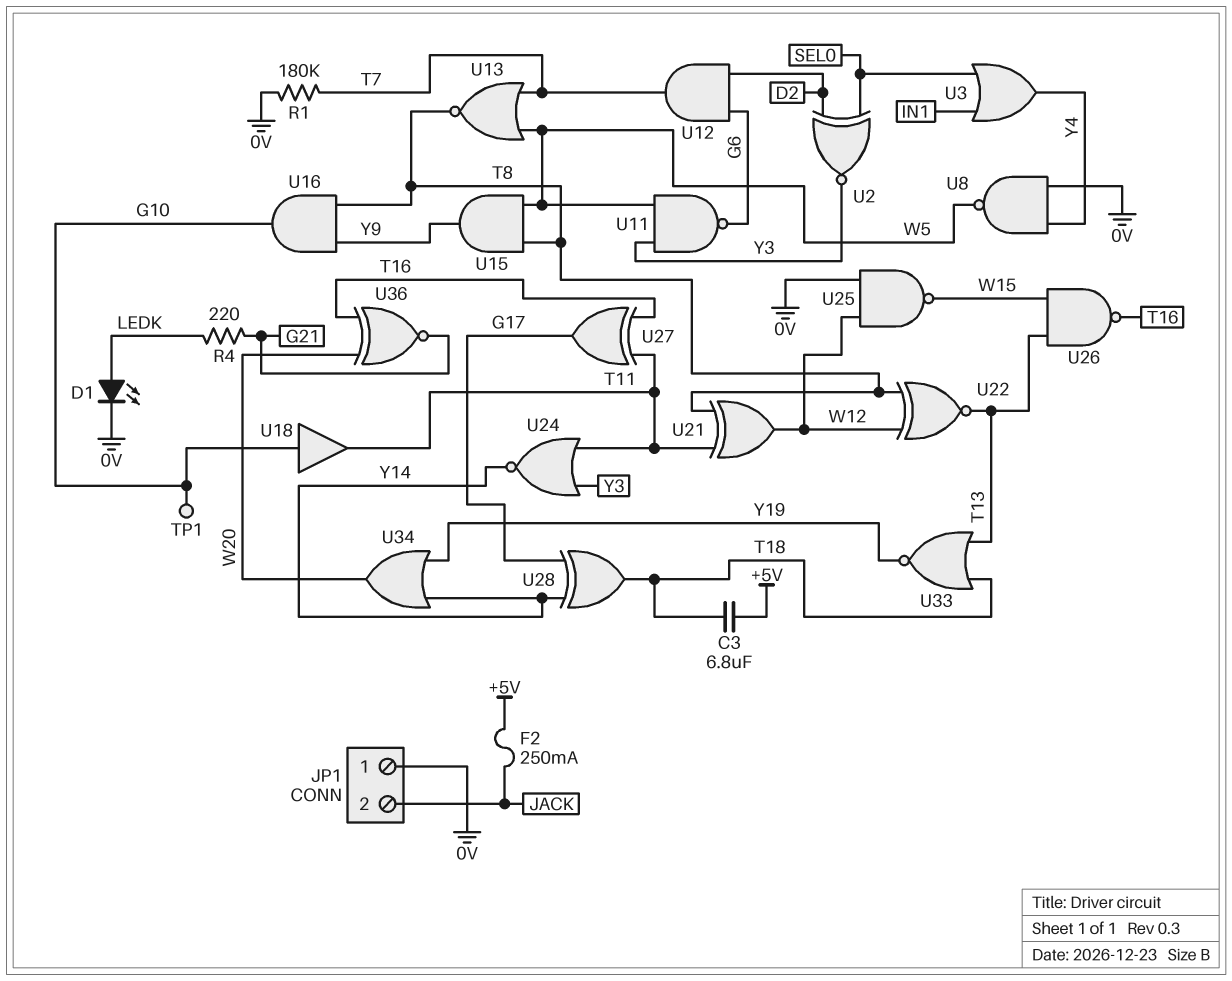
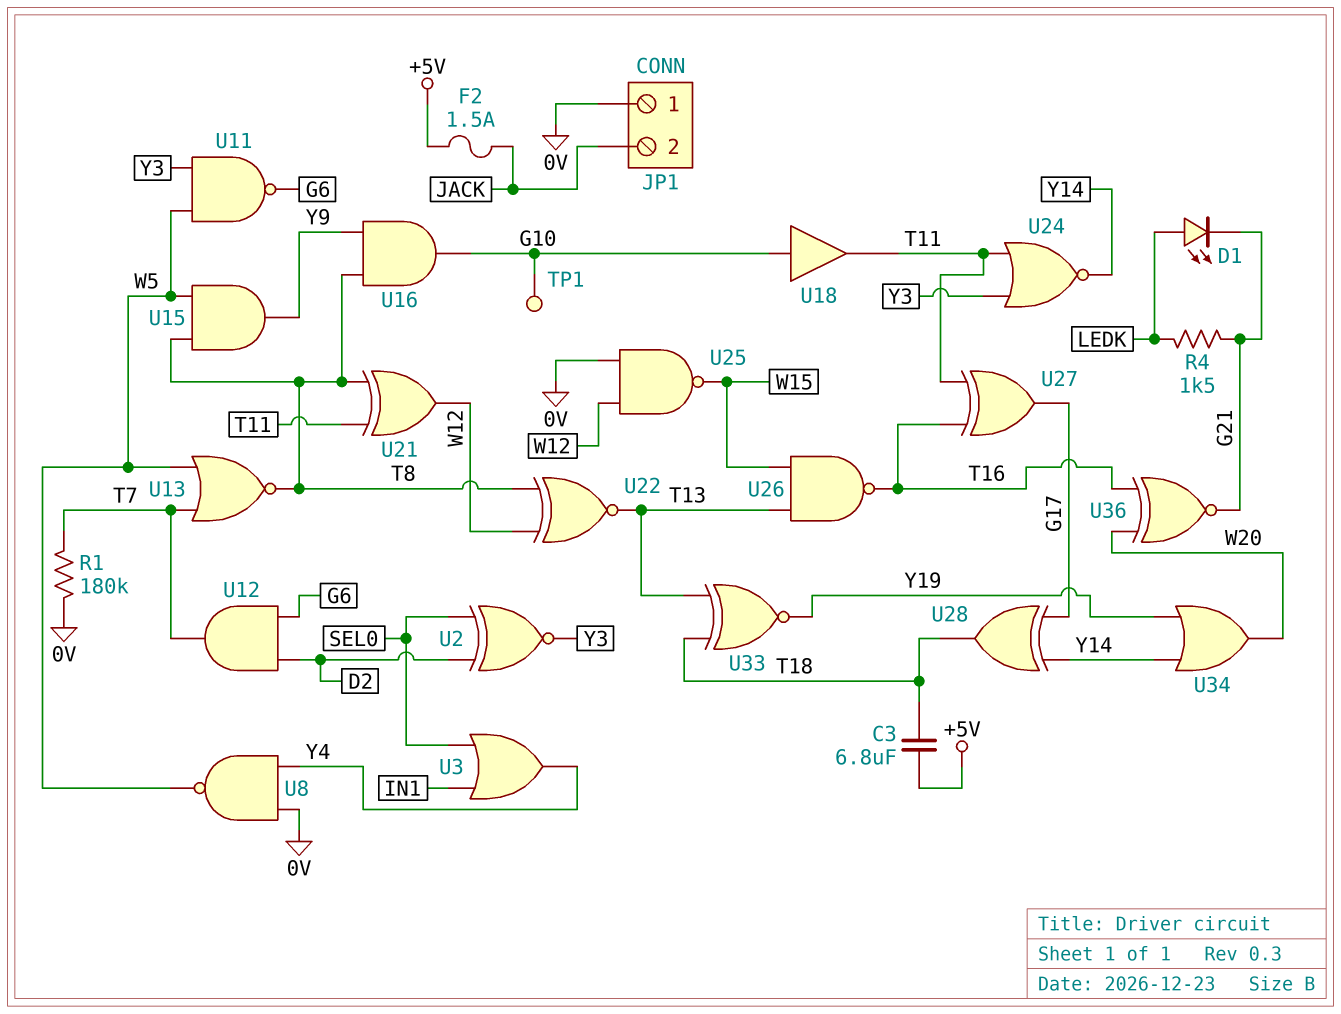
D1: LED (A LEDK, K 0V) -> LED (A LEDK, K G21)
F2: 250mA (+5V, JACK) -> 1.5A (+5V, JACK)
R4: 220 (G21, LEDK) -> 1.5k (G21, LEDK)
U33: NOR (in T13, in T18, out Y19) -> XNOR (in T13, in T18, out Y19)

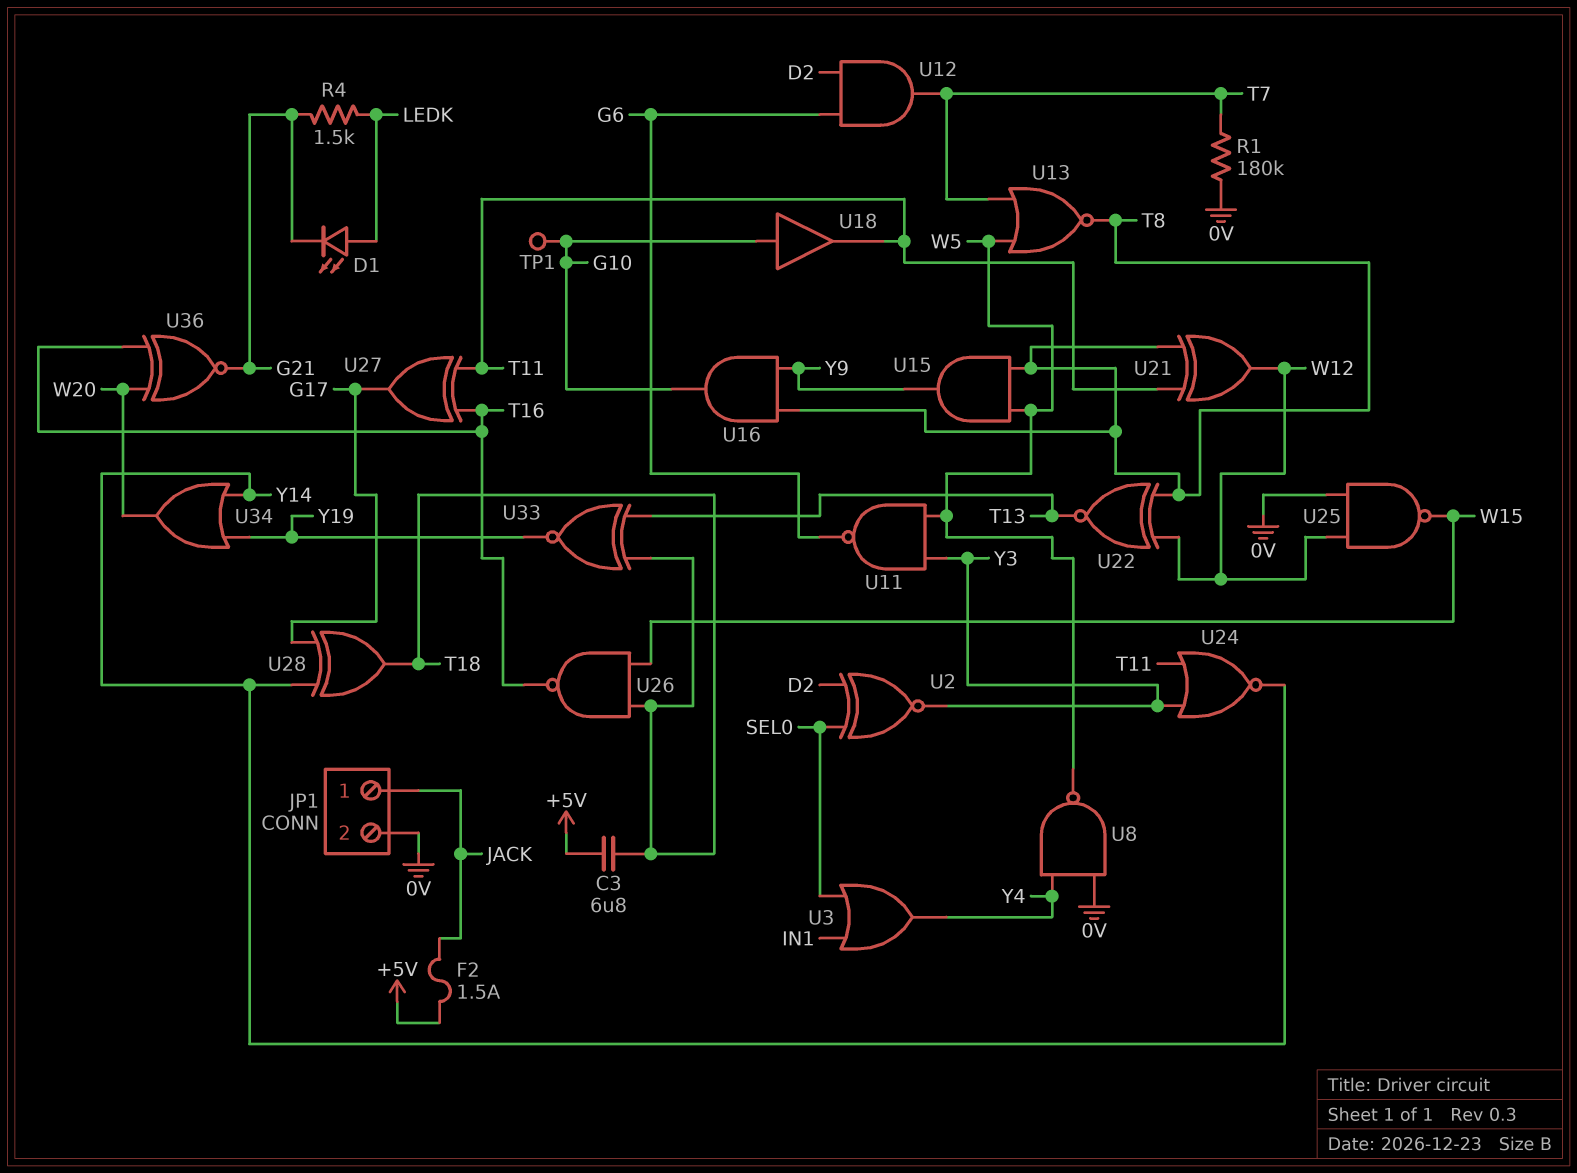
JP1 pin 1: 0V -> JACK
JP1 pin 2: JACK -> 0V
U26: NAND (in T13, in W15, out T16) -> NAND (in T18, in W15, out T16)

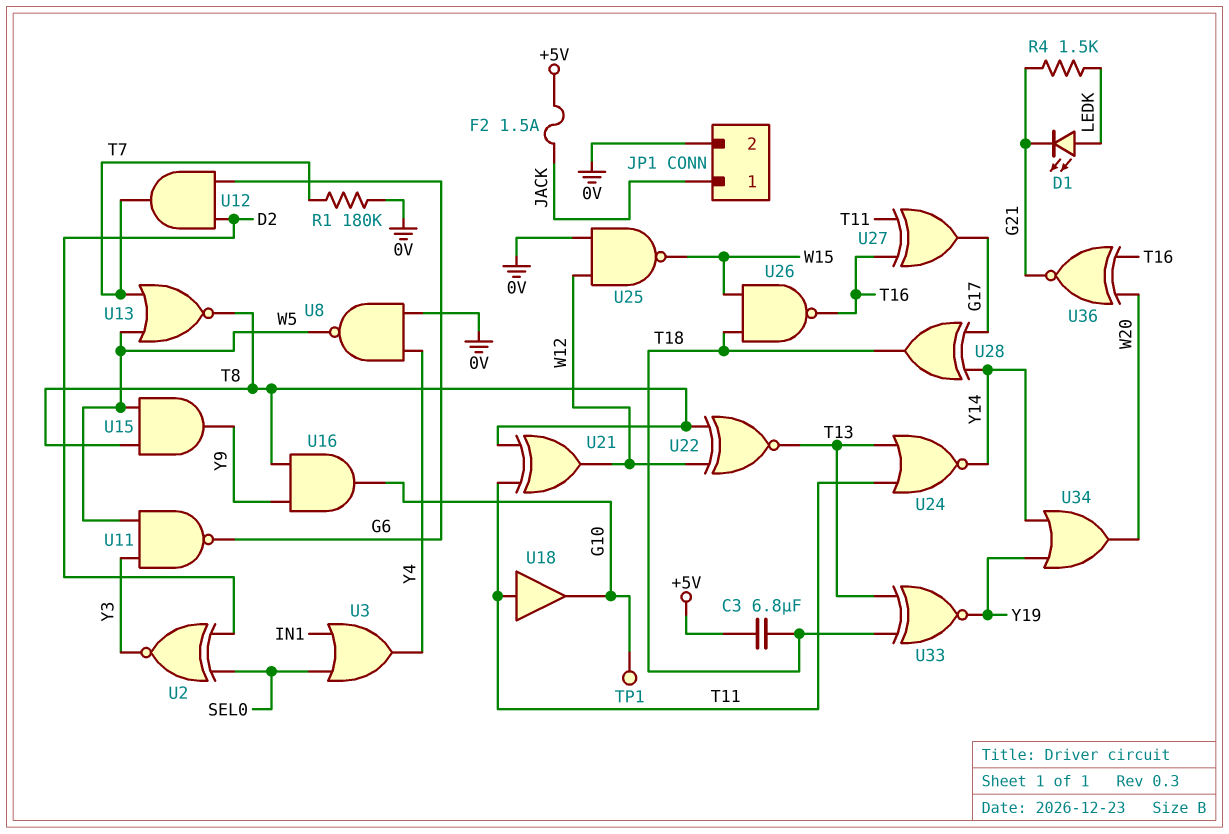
U18: buffer (in G10, out T11) -> buffer (in T11, out G10)
U24: NOR (in T11, in Y3, out Y14) -> NOR (in T11, in T13, out Y14)

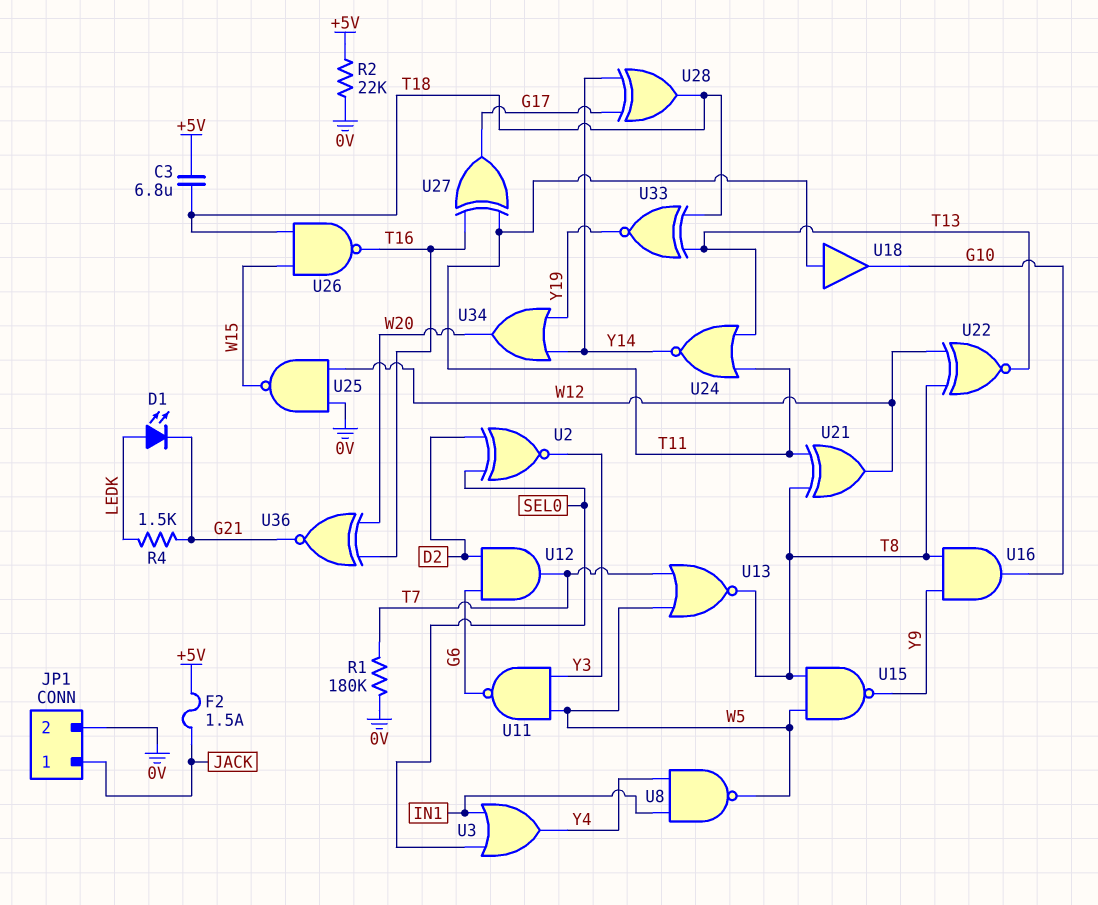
R2: none -> 22k (+5V, 0V)
TP1: test point (G10) -> none
U8: NAND (in 0V, in Y4, out W5) -> NAND (in IN1, in Y4, out W5)
U15: AND (in T8, in W5, out Y9) -> NAND (in T8, in W5, out Y9)

